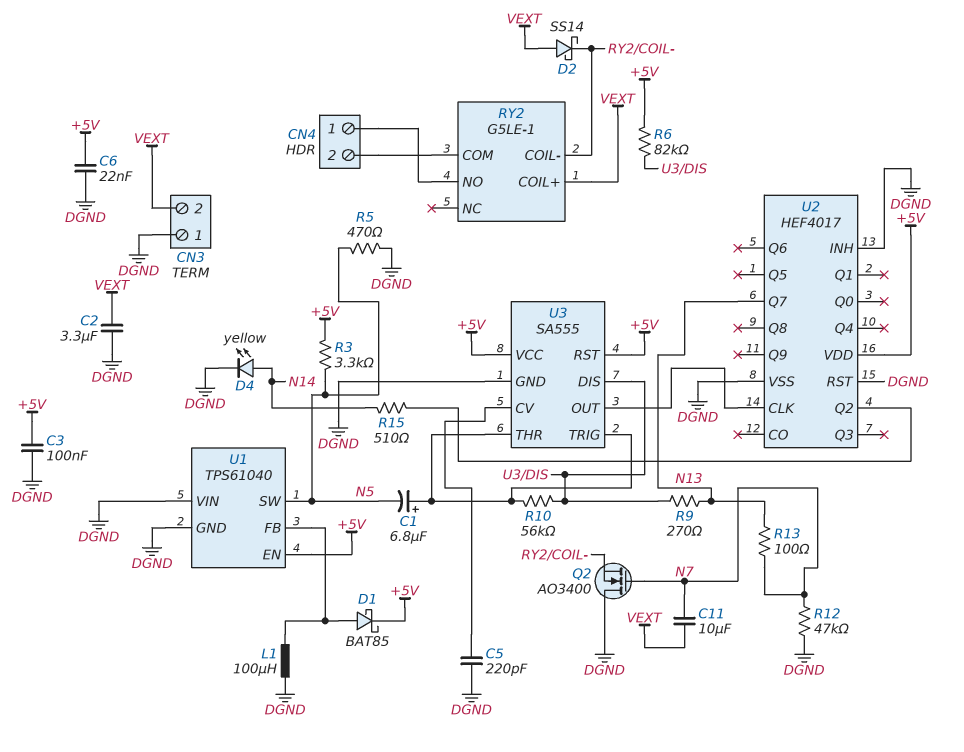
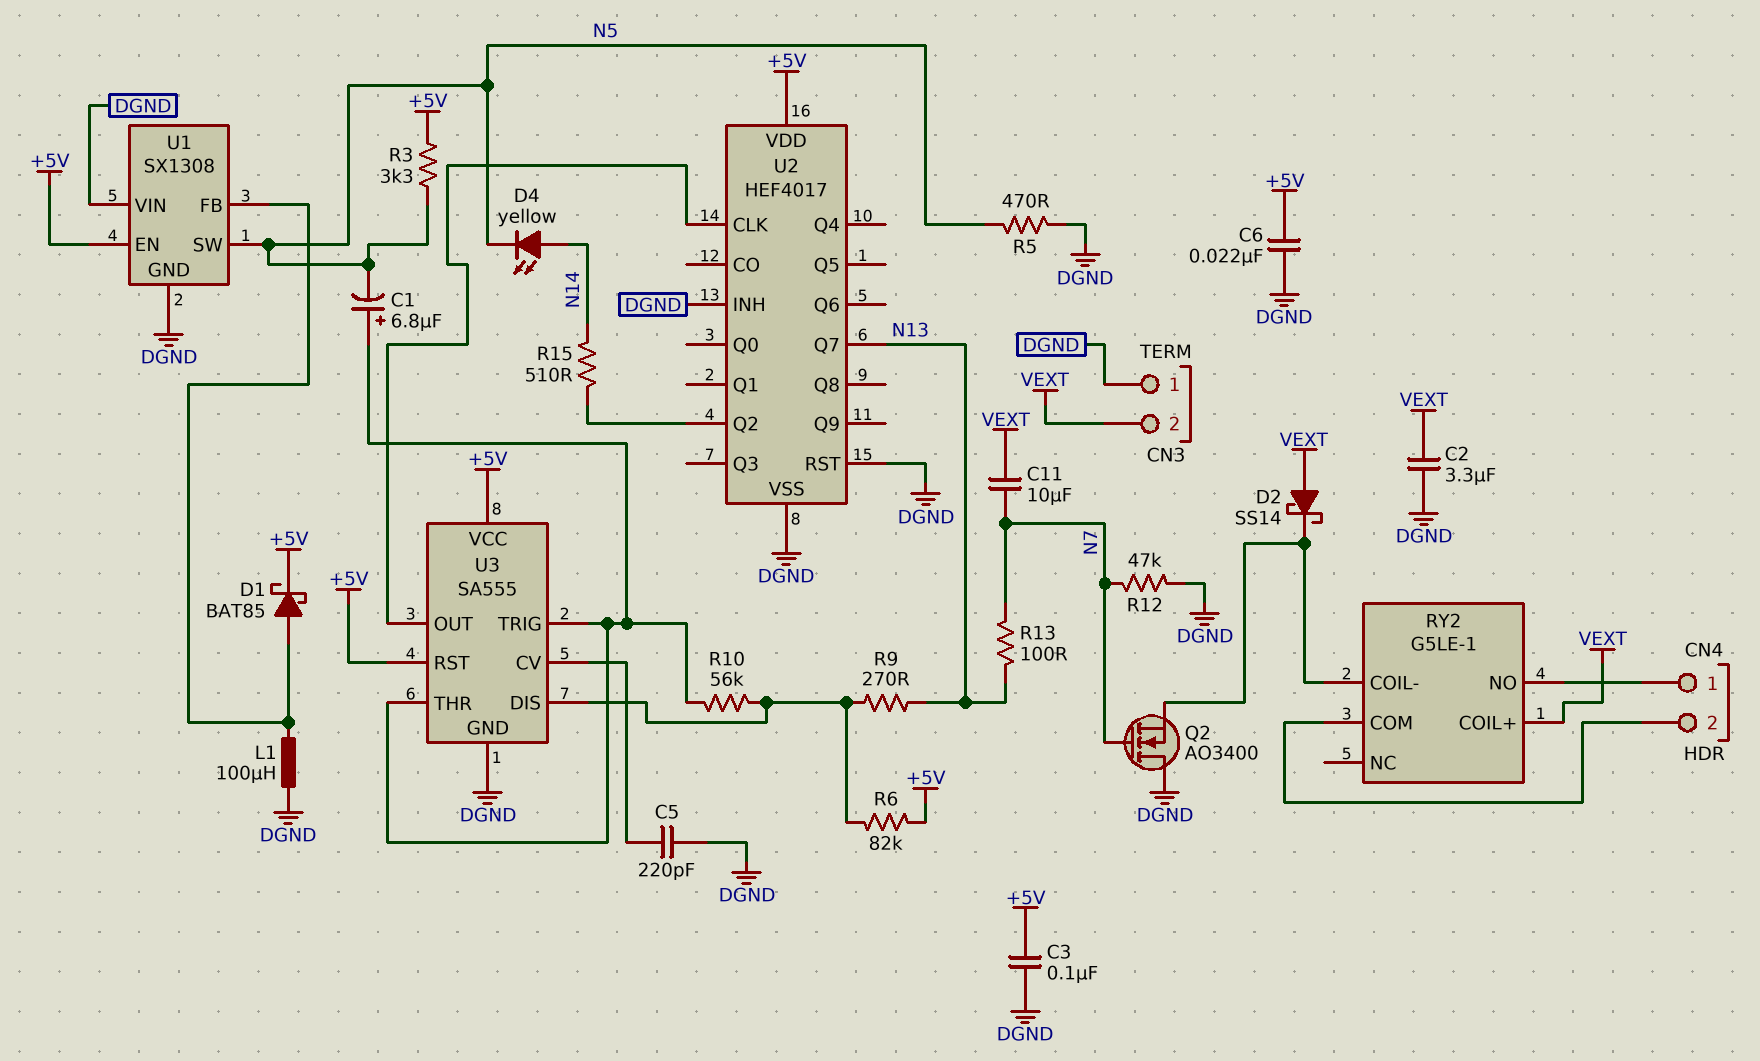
D4: LED yellow (A N14, K DGND) -> LED yellow (A N14, K N5)
U1: TPS61040 -> SX1308

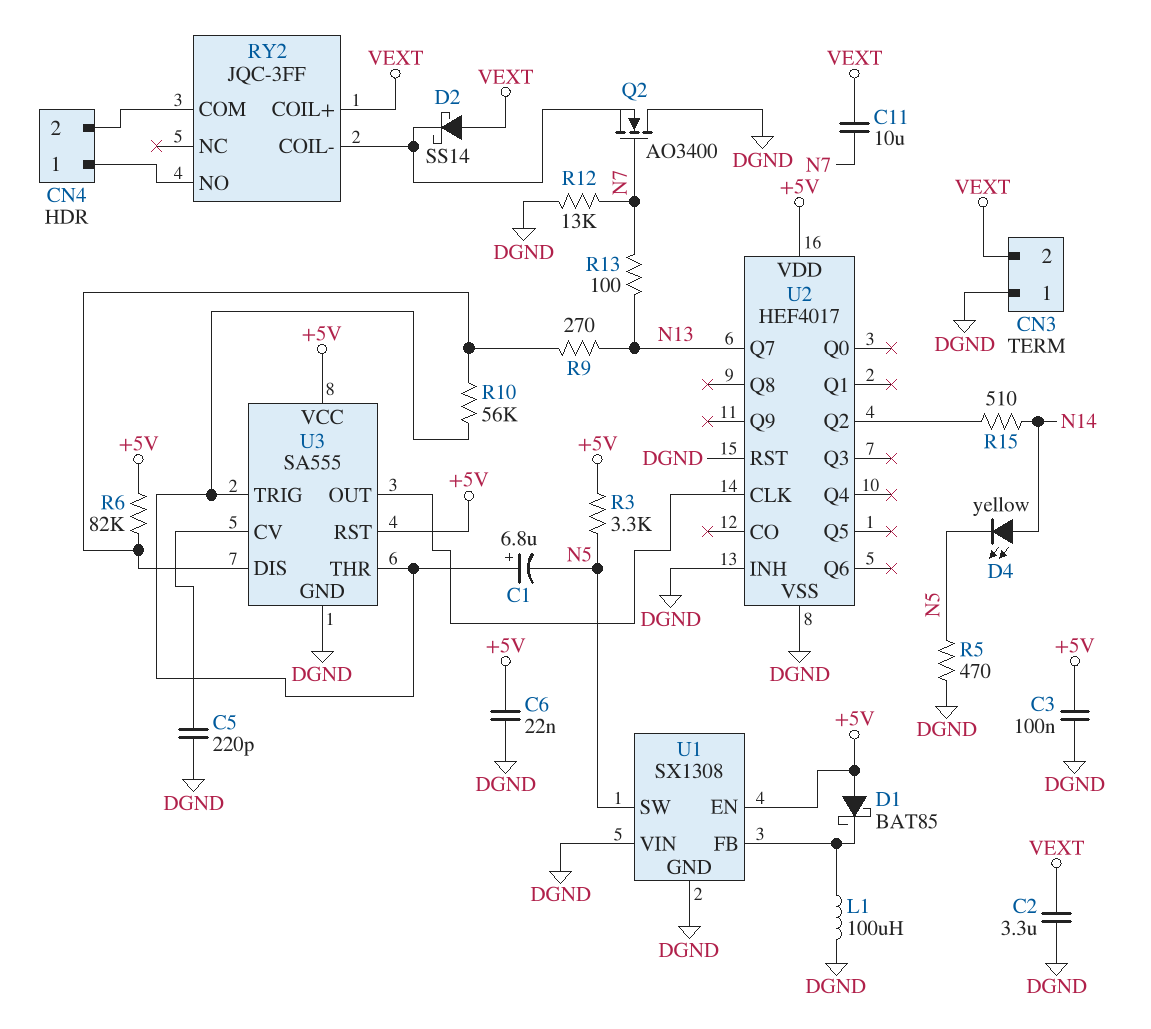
D1: schottky BAT85 (A U1/FB, K +5V) -> schottky BAT85 (A +5V, K U1/FB)
R12: 47k (DGND, N7) -> 13k (DGND, N7)
RY2: G5LE-1 -> JQC-3FF

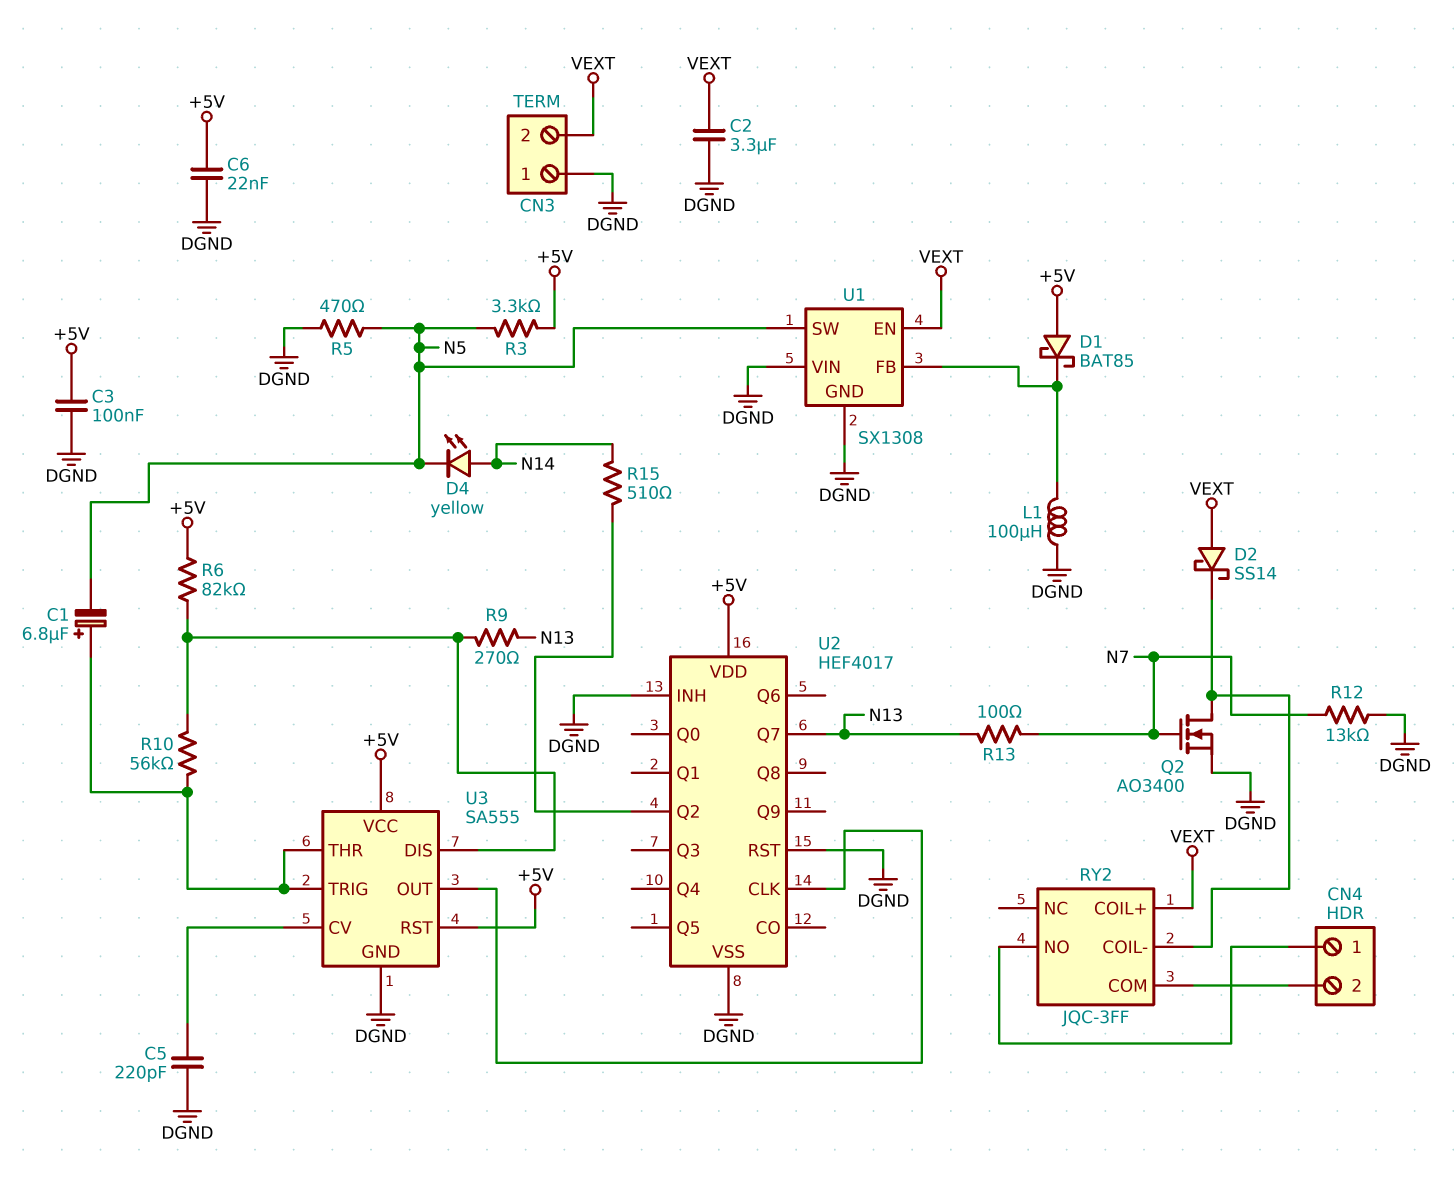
C11: 10uF (N7, VEXT) -> none
Q2: NMOS AO3400 (G N7, D DGND, S RY2/COIL-) -> NMOS AO3400 (G N7, D RY2/COIL-, S DGND)
U1 pin EN: +5V -> VEXT

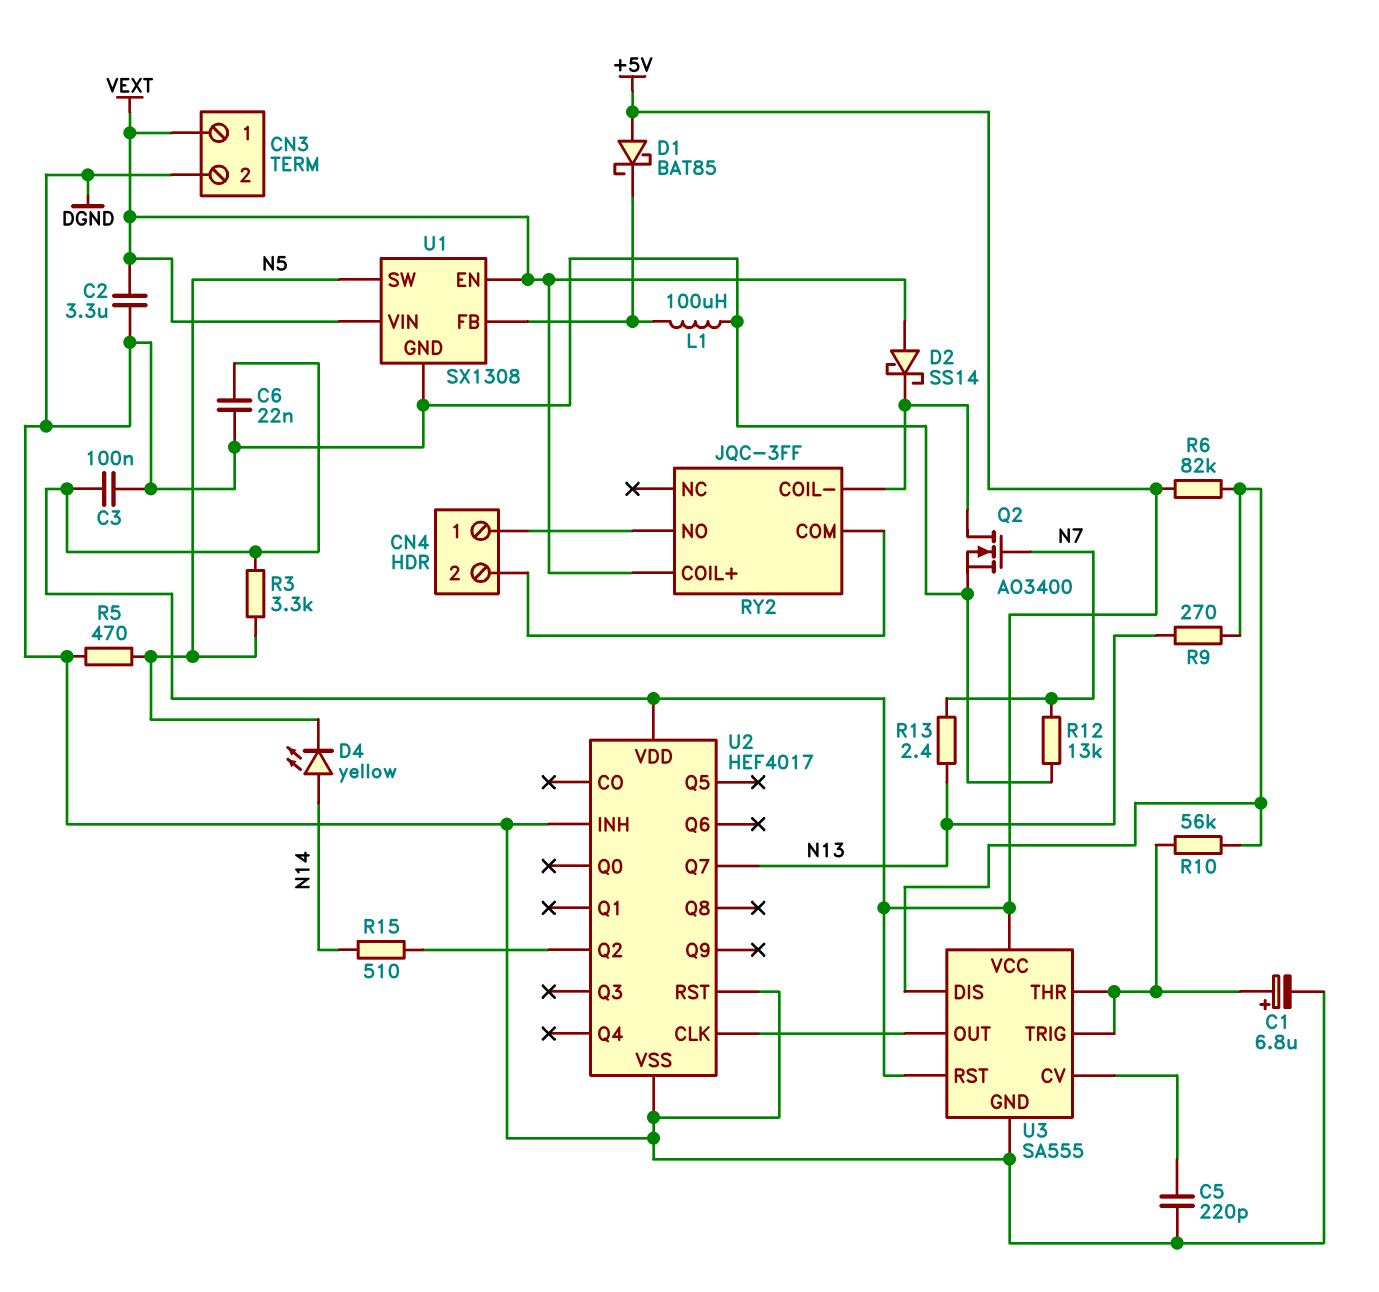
C1: 6.8uF (plus U3/THR, minus N5) -> 6.8uF (plus U3/THR, minus DGND)
CN3 pin 1: DGND -> VEXT
CN3 pin 2: VEXT -> DGND
R13: 100 (N7, N13) -> 2.4 (N7, N13)
U1 pin VIN: DGND -> VEXT

